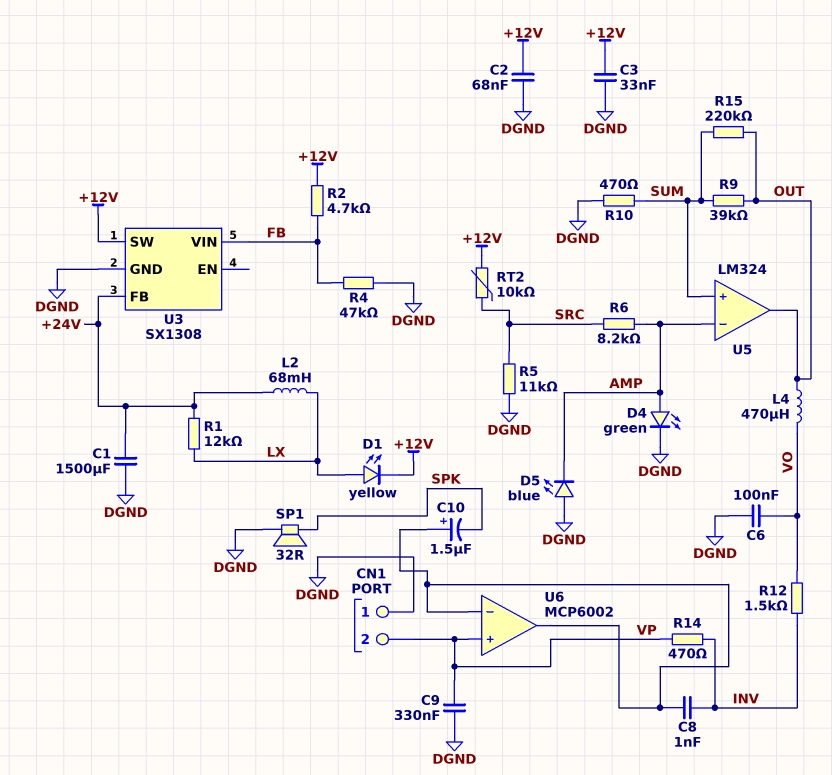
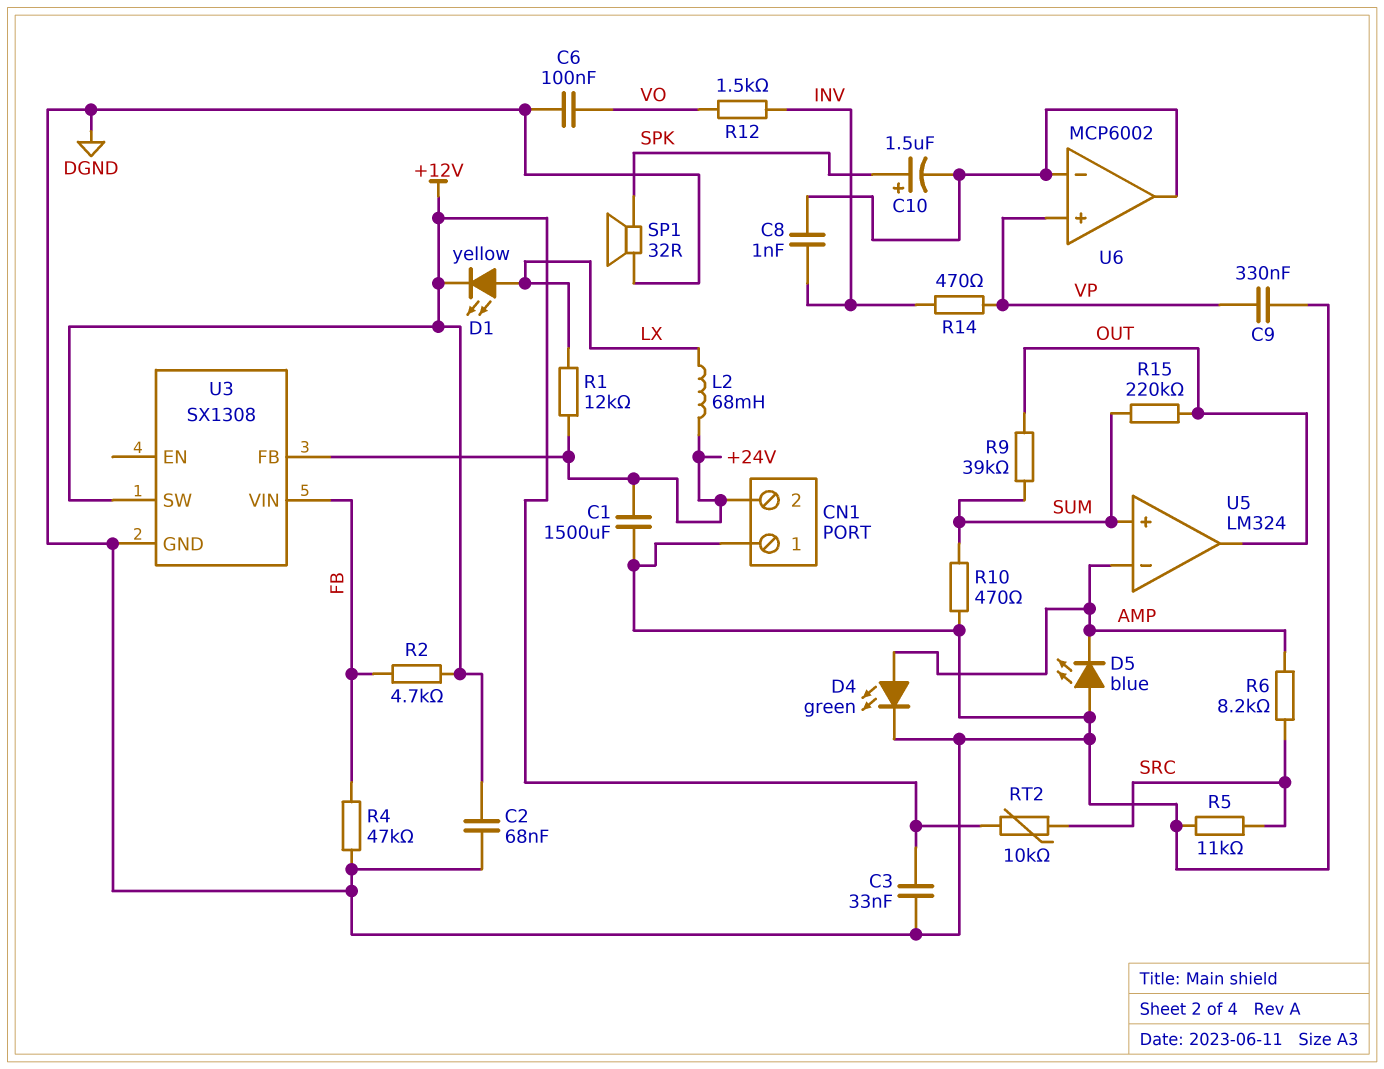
C10: 1.5uF (plus U6/in-, minus SPK) -> 1.5uF (plus SPK, minus U6/in-)
CN1 pin 2: VP -> +24V
L4: 470uH (OUT, VO) -> none

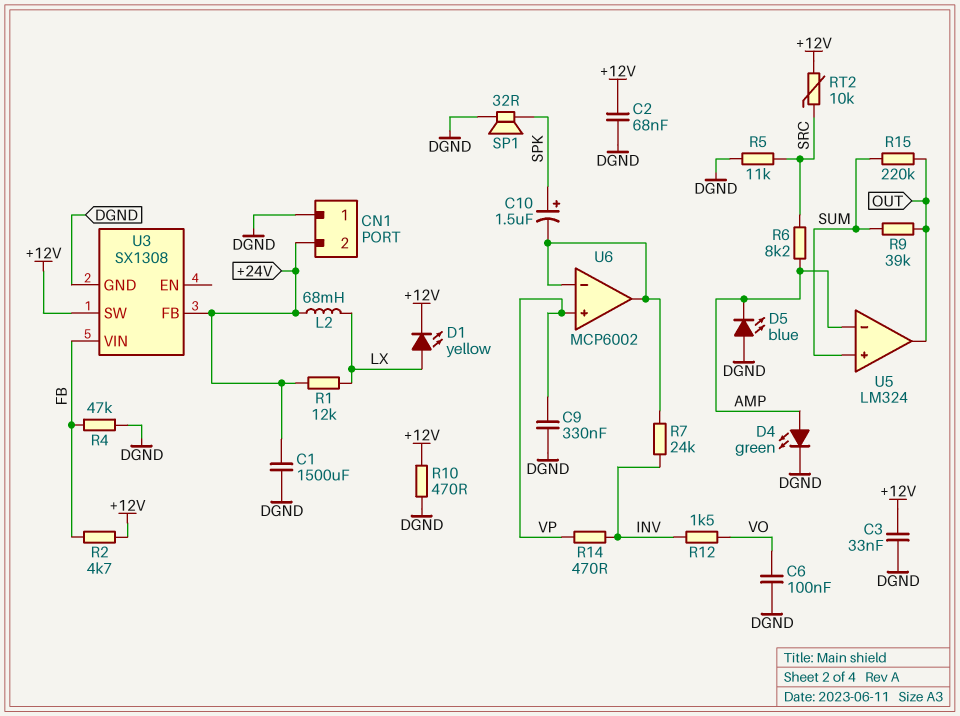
C8: 1nF (INV, U6/in-) -> none
R7: none -> 24k (INV, U6/in-)
R10: 470 (DGND, SUM) -> 470 (+12V, DGND)

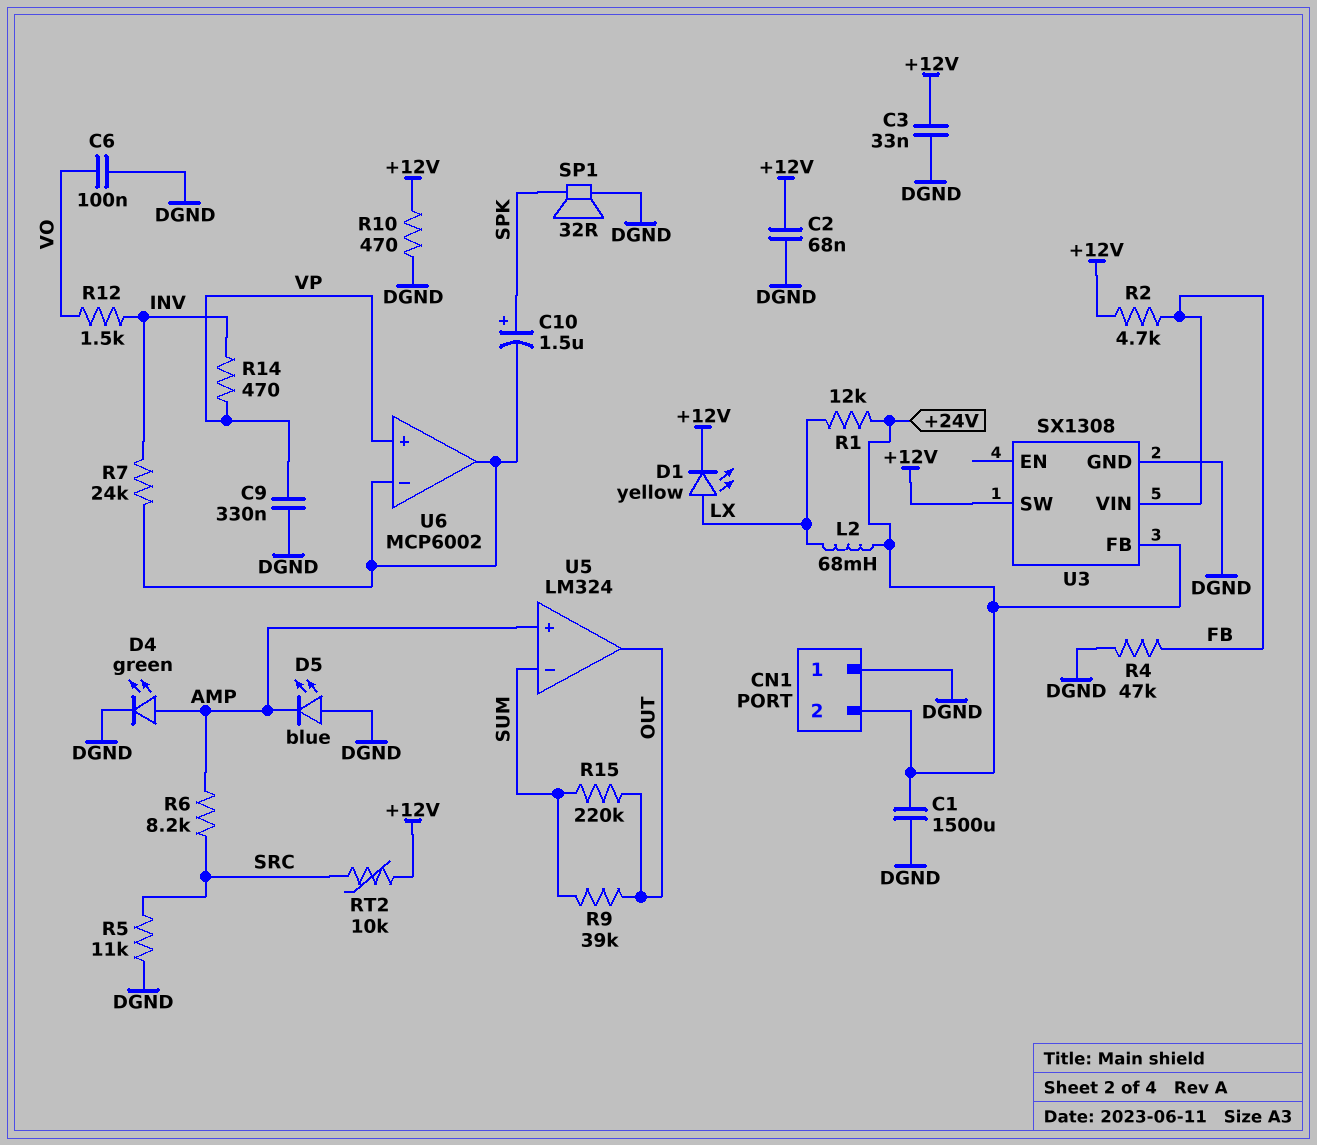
U5 pin in+: SUM -> AMP
U5 pin in-: AMP -> SUM

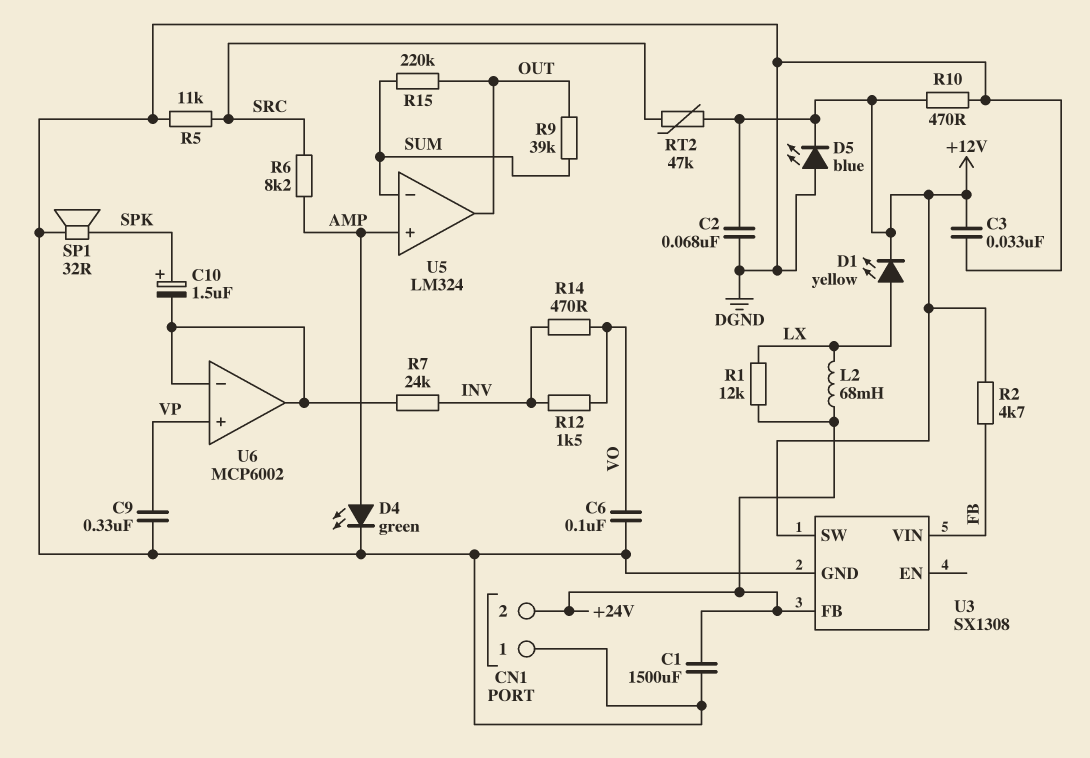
D5: LED blue (A DGND, K AMP) -> LED blue (A DGND, K +12V)
R4: 47k (DGND, FB) -> none
R14: 470 (INV, VP) -> 470 (INV, VO)
RT2: 10k (+12V, SRC) -> 47k (+12V, SRC)

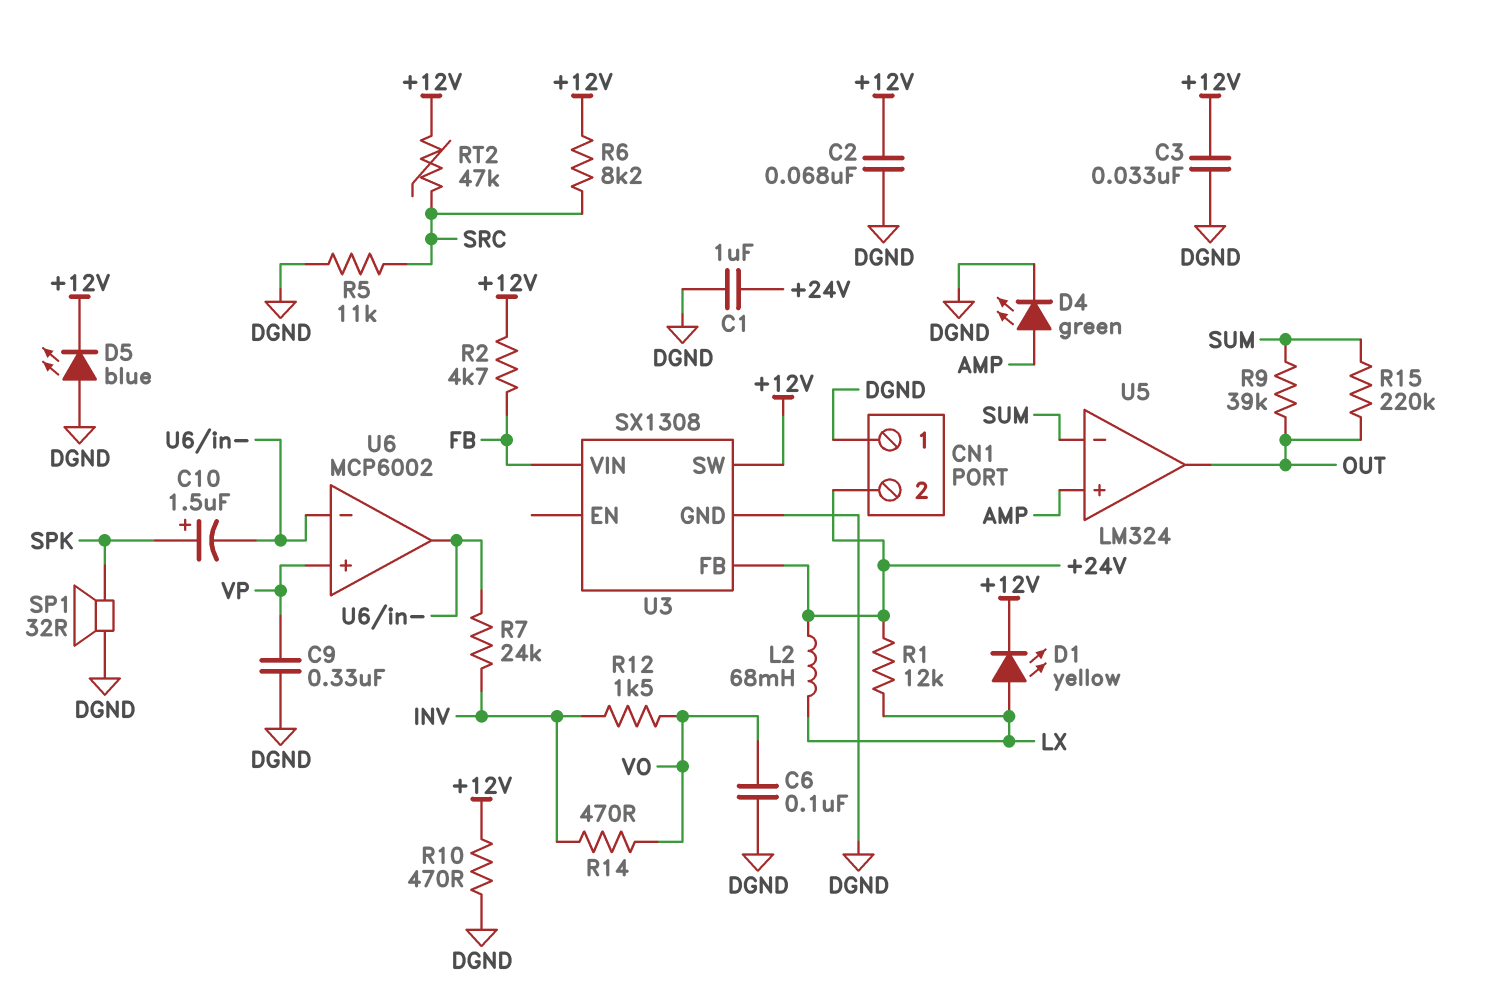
C1: 1500uF (+24V, DGND) -> 1uF (+24V, DGND)
R6: 8.2k (AMP, SRC) -> 8.2k (+12V, SRC)

